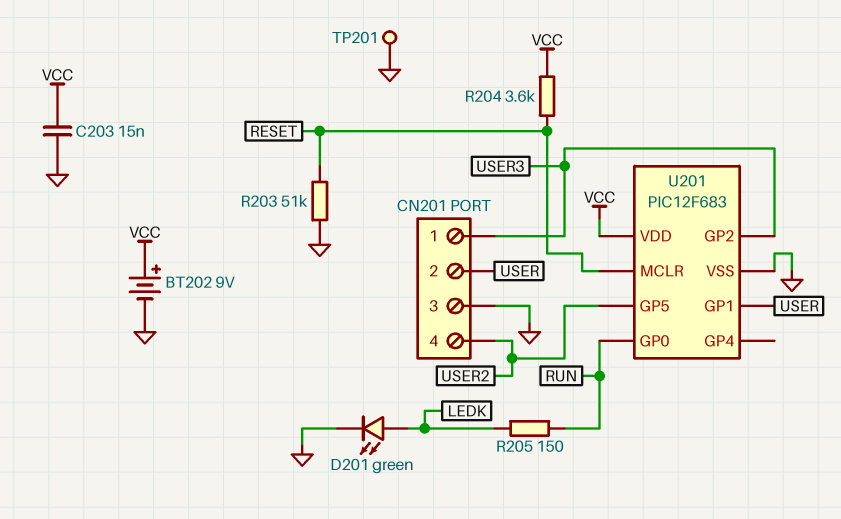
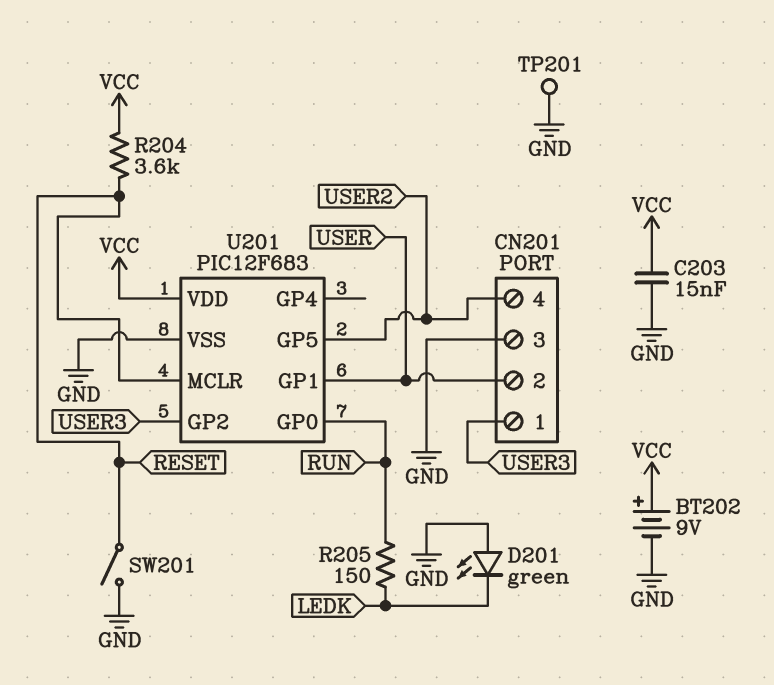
D201: LED green (A LEDK, K GND) -> LED green (A GND, K LEDK)
R203: 51k (GND, RESET) -> none
SW201: none -> switch (GND, RESET)

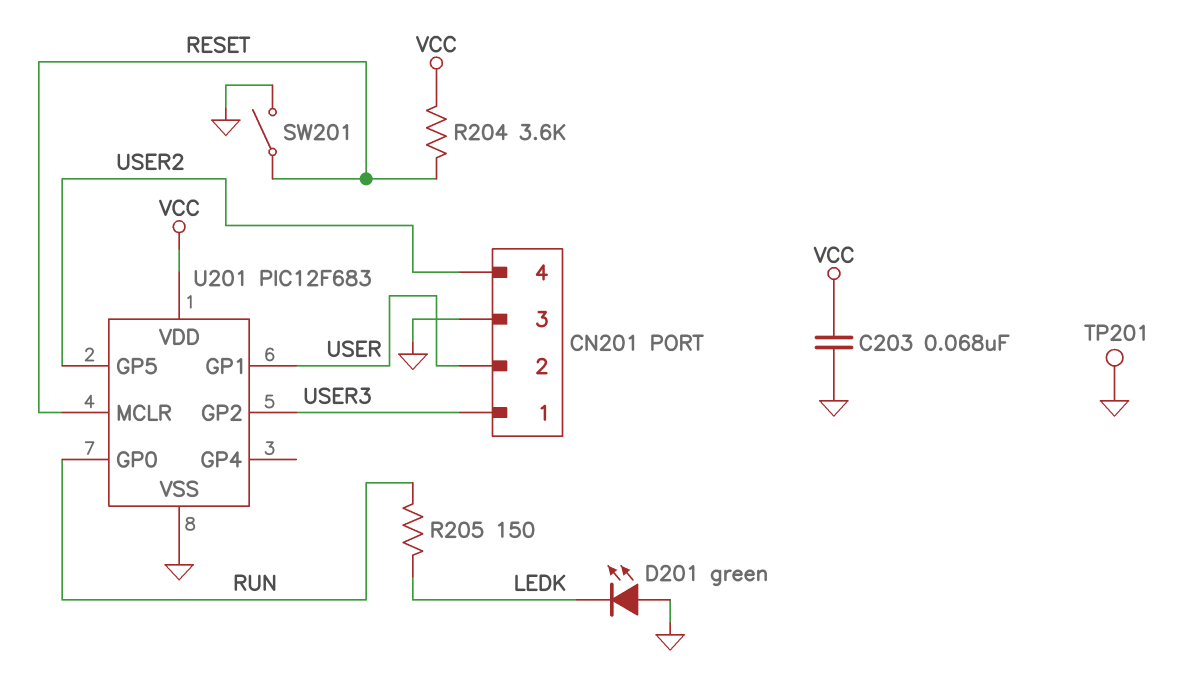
BT202: 9V (plus VCC, minus GND) -> none
C203: 15nF (GND, VCC) -> 68nF (GND, VCC)

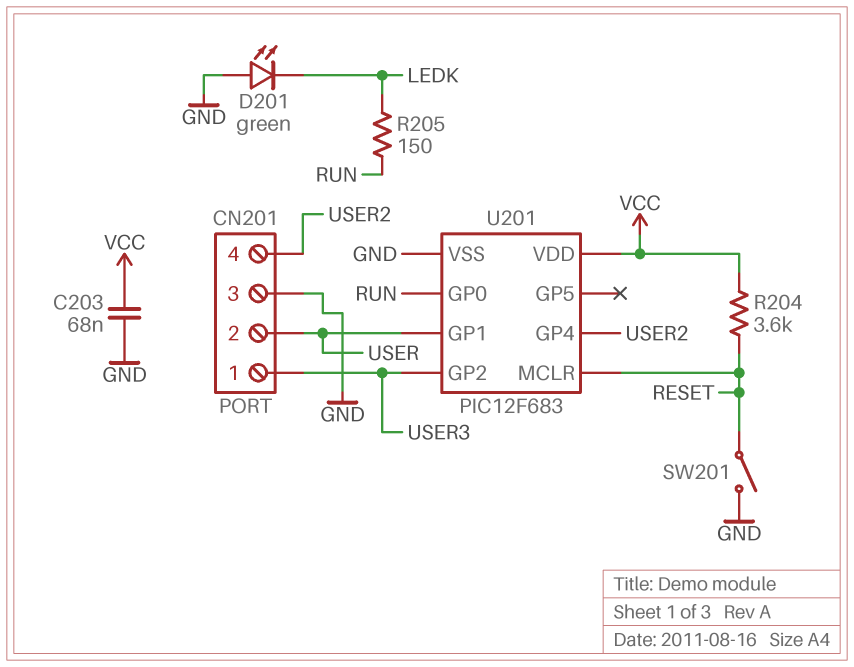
TP201: test point (GND) -> none
U201 pin GP4: none -> USER2
U201 pin GP5: USER2 -> none

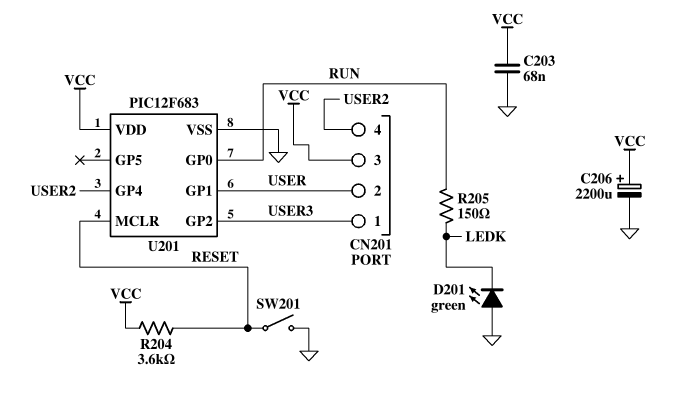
C206: none -> 2200uF (plus VCC, minus GND)
CN201 pin 3: GND -> VCC

